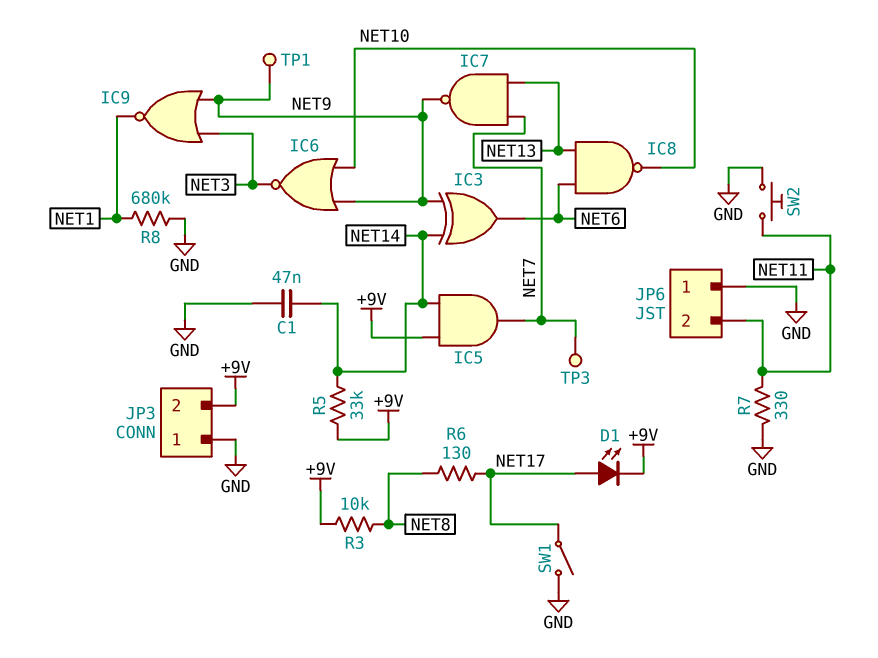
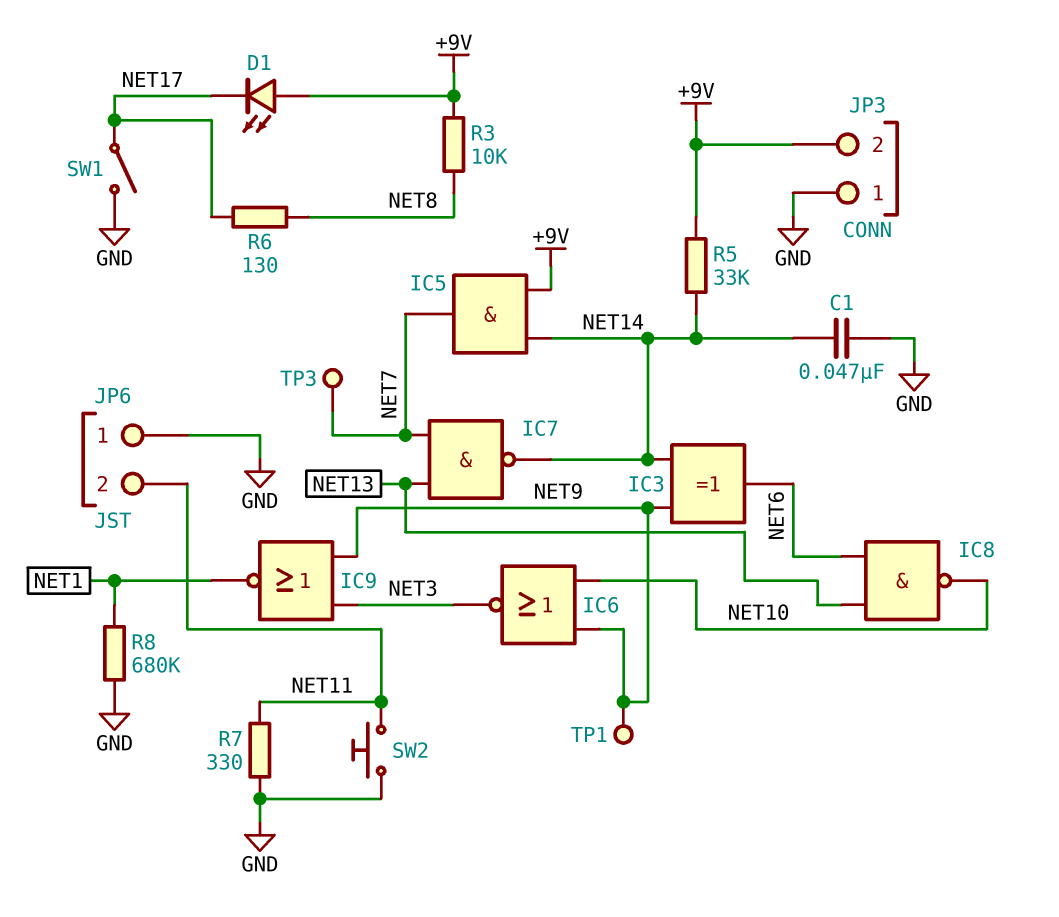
D1: LED (A NET17, K +9V) -> LED (A +9V, K NET17)
IC7: NAND (in NET7, in NET13, out NET9) -> NAND (in NET7, in NET13, out NET14)

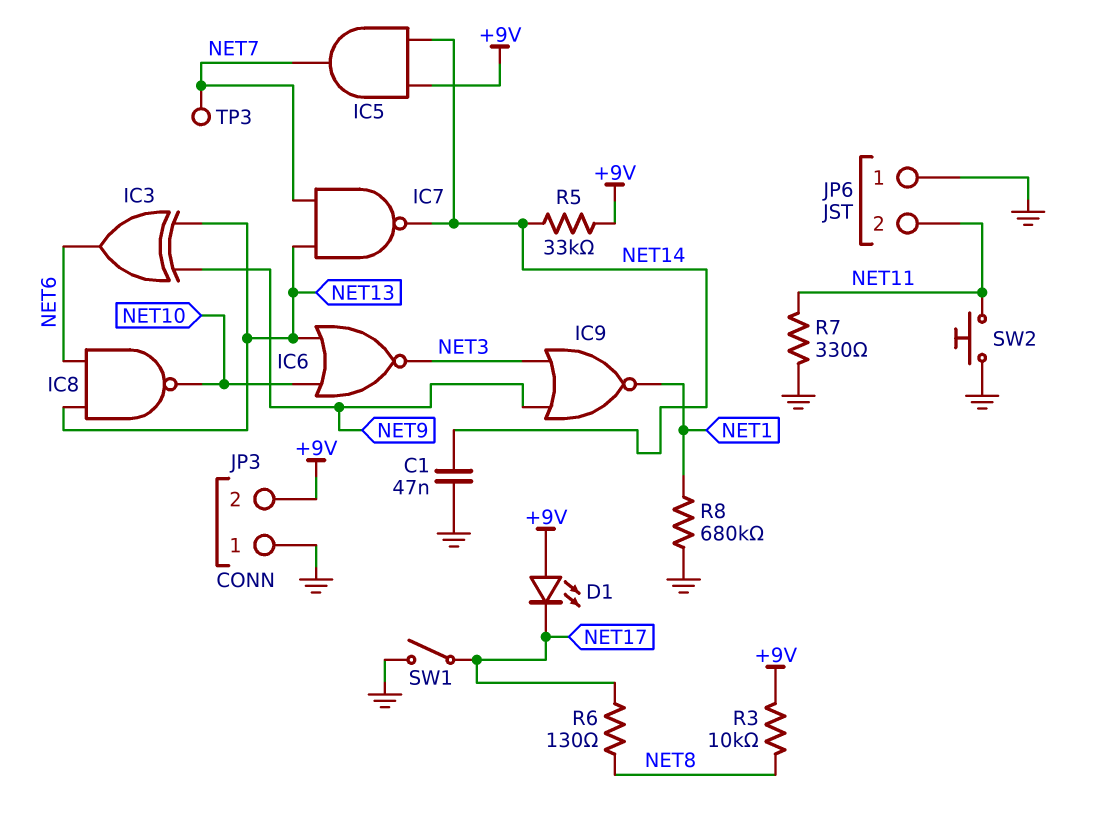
IC3: XOR (in NET9, in NET14, out NET6) -> XOR (in NET9, in NET13, out NET6)
IC6: NOR (in NET9, in NET10, out NET3) -> NOR (in NET10, in NET13, out NET3)
TP1: test point (NET9) -> none

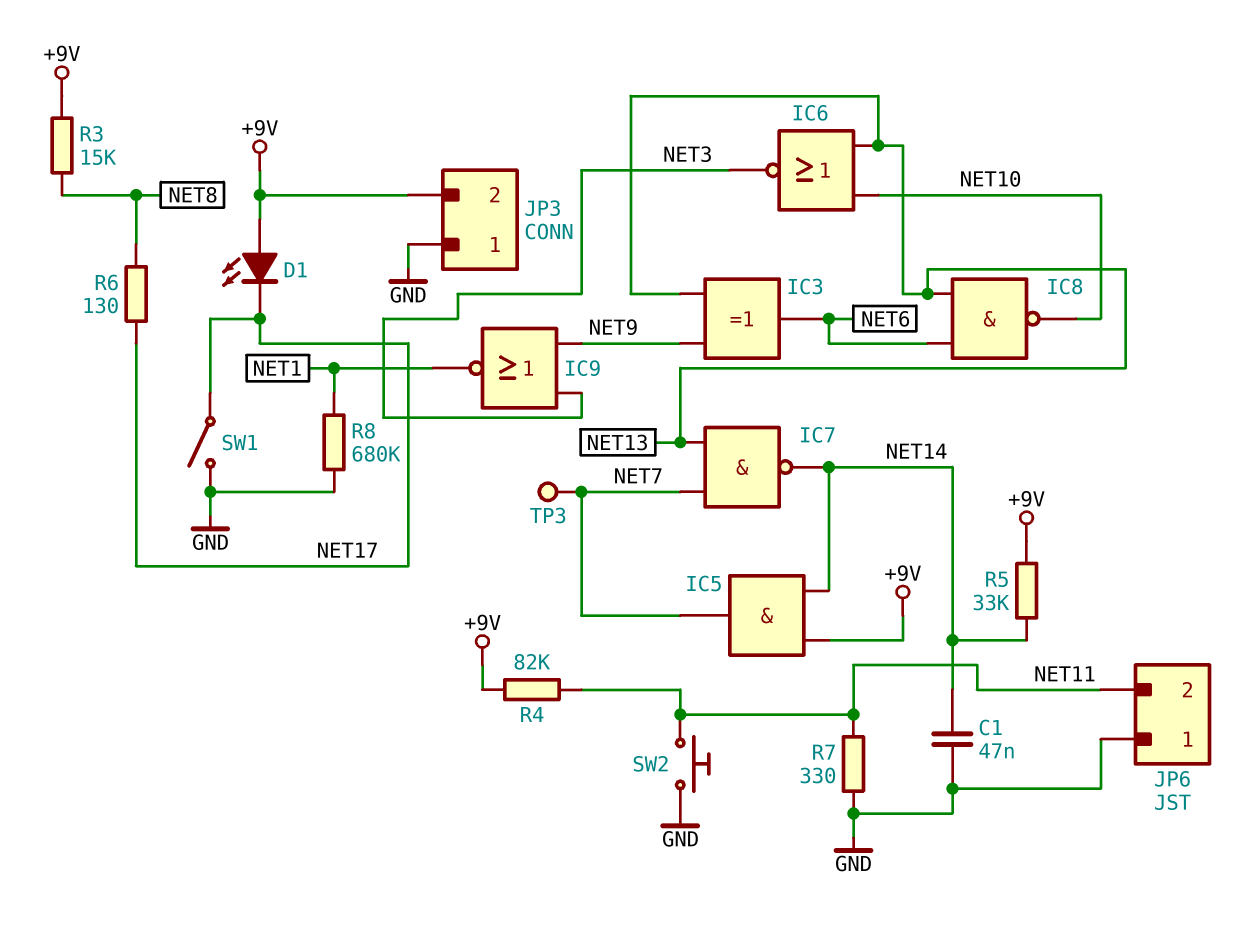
R3: 10k (+9V, NET8) -> 15k (+9V, NET8)
R4: none -> 82k (+9V, NET11)

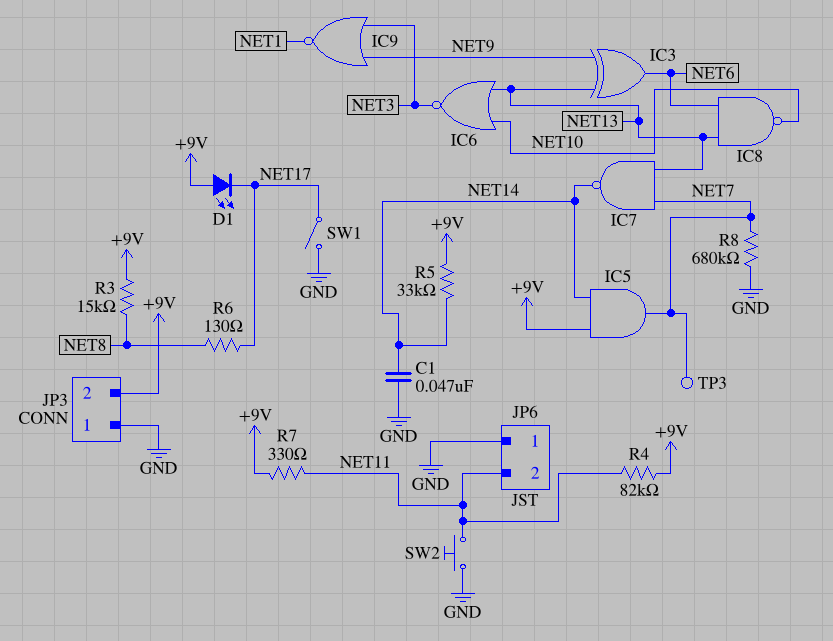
R7: 330 (GND, NET11) -> 330 (+9V, NET11)
R8: 680k (GND, NET1) -> 680k (GND, NET7)

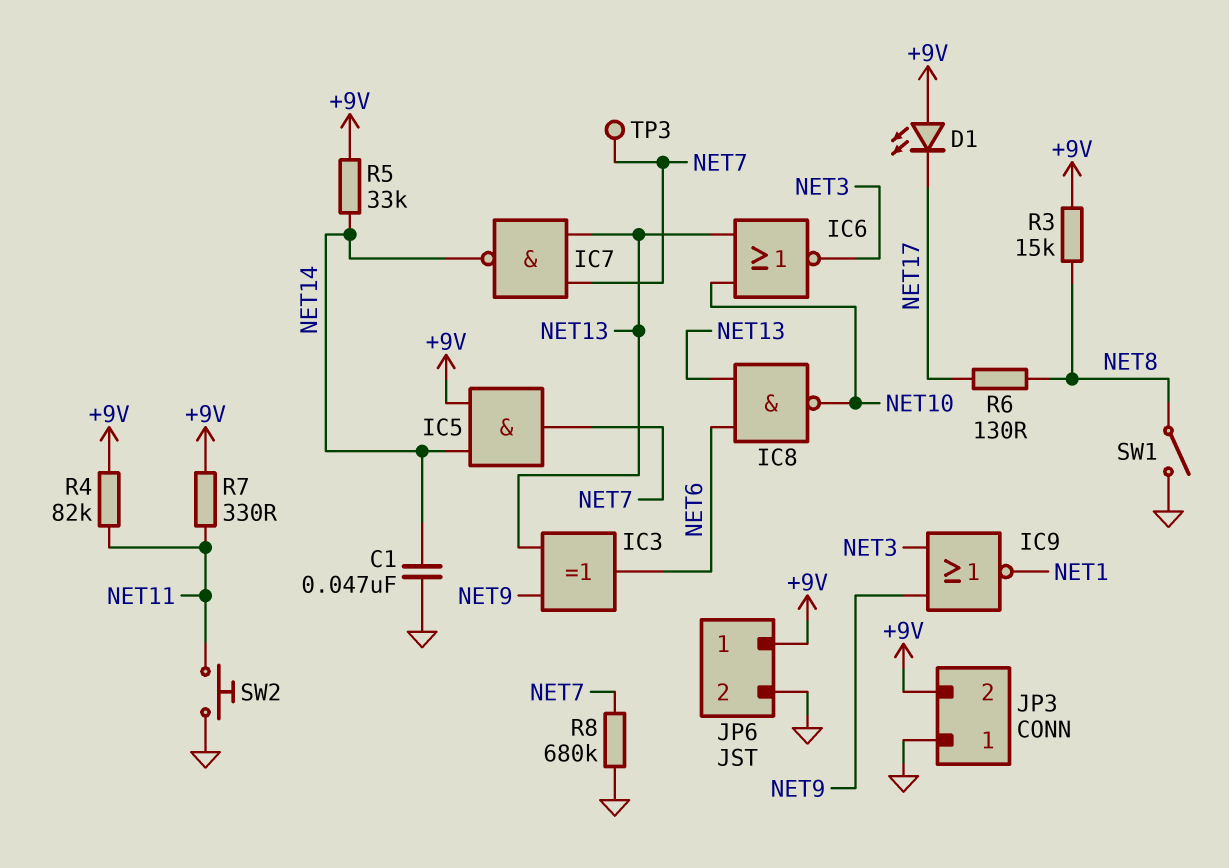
JP6 pin 1: GND -> +9V
JP6 pin 2: NET11 -> GND
SW1: switch (GND, NET17) -> switch (GND, NET8)

